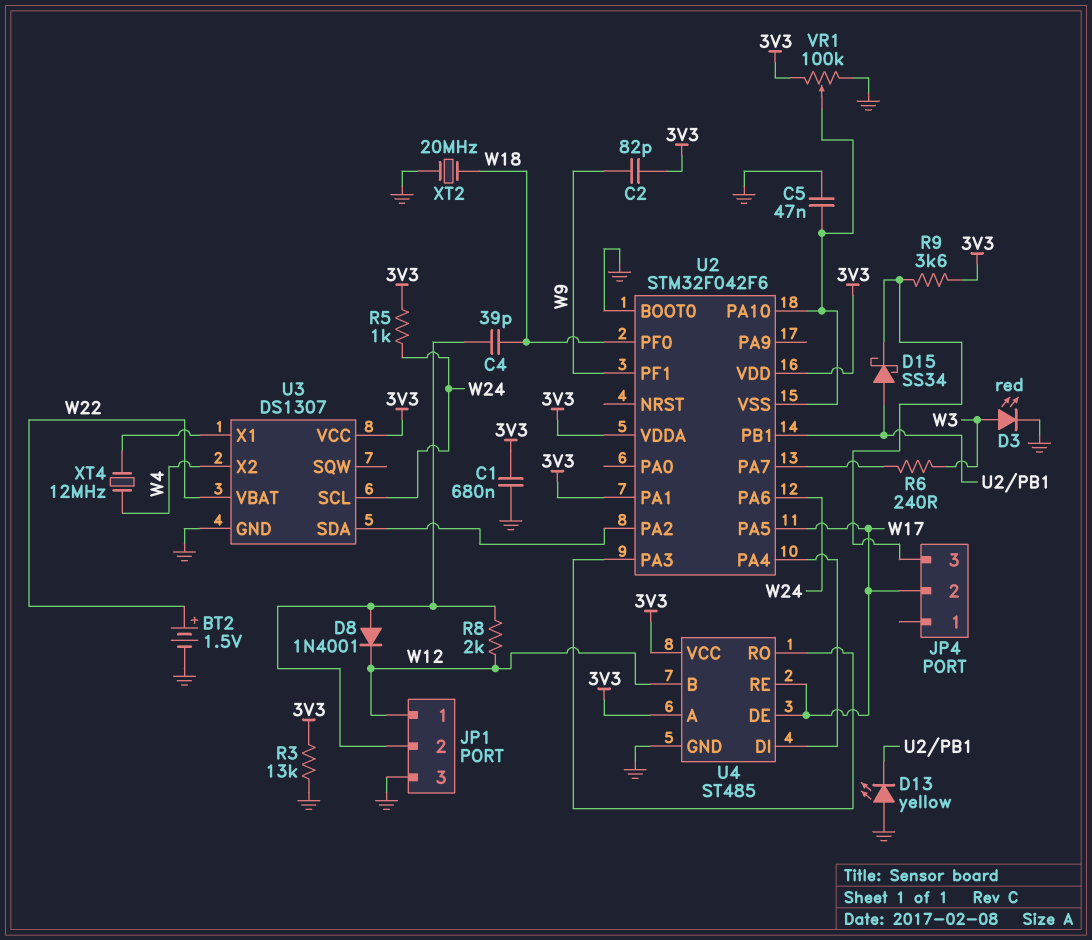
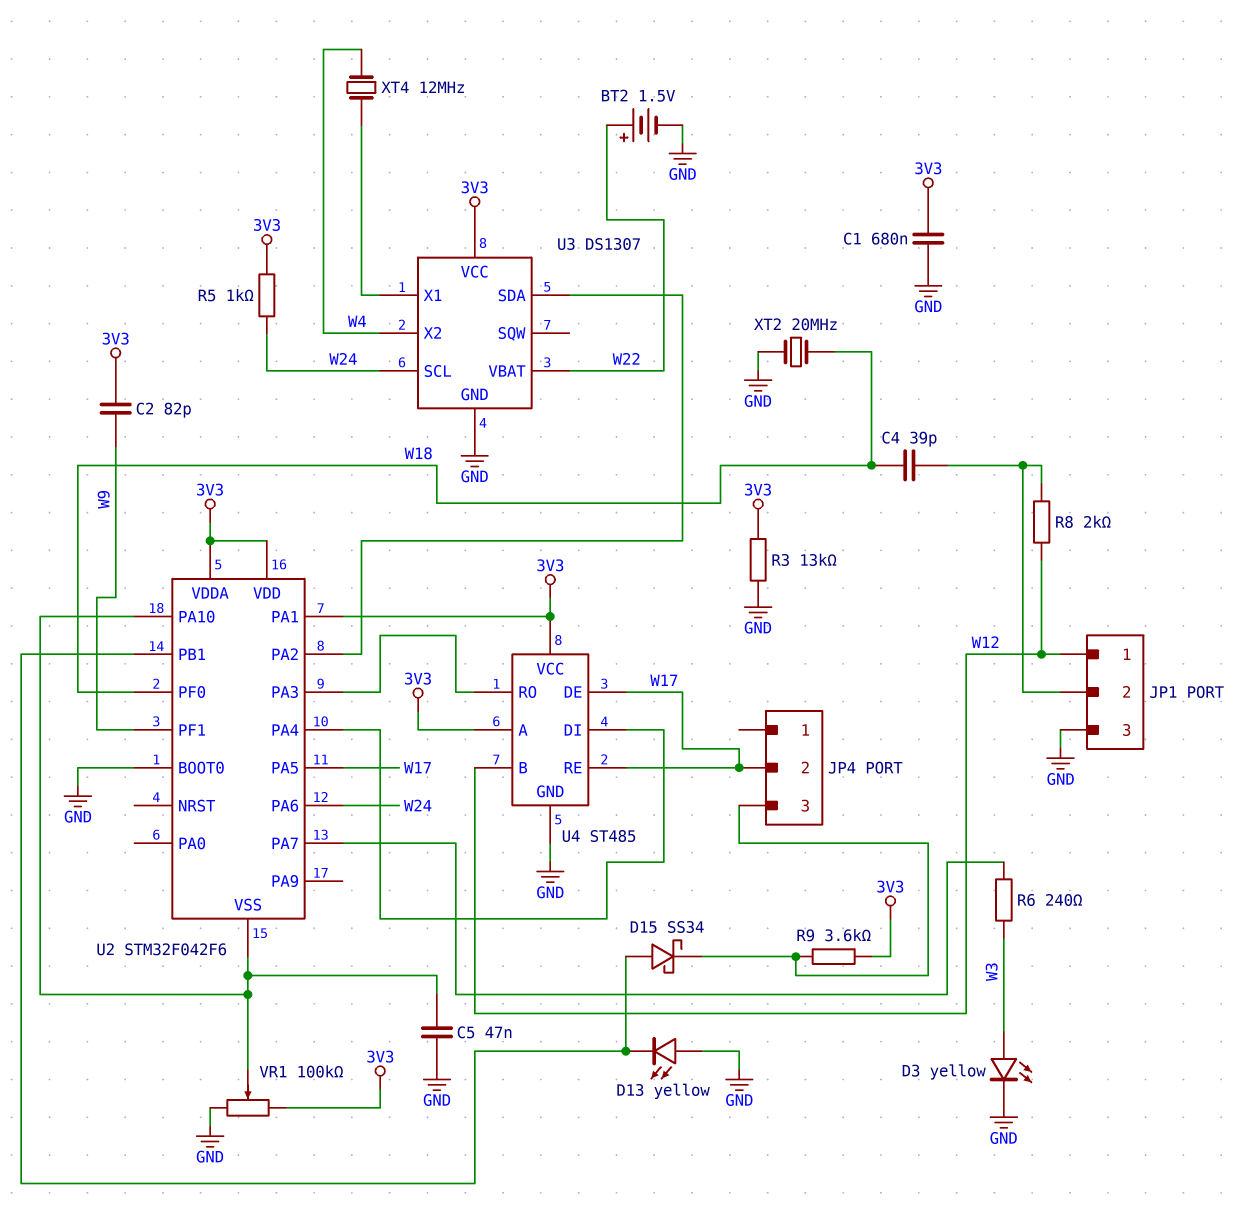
D3: LED red (A W3, K GND) -> LED yellow (A W3, K GND)
D8: diode 1N4001 (A JP1/2, K W12) -> none

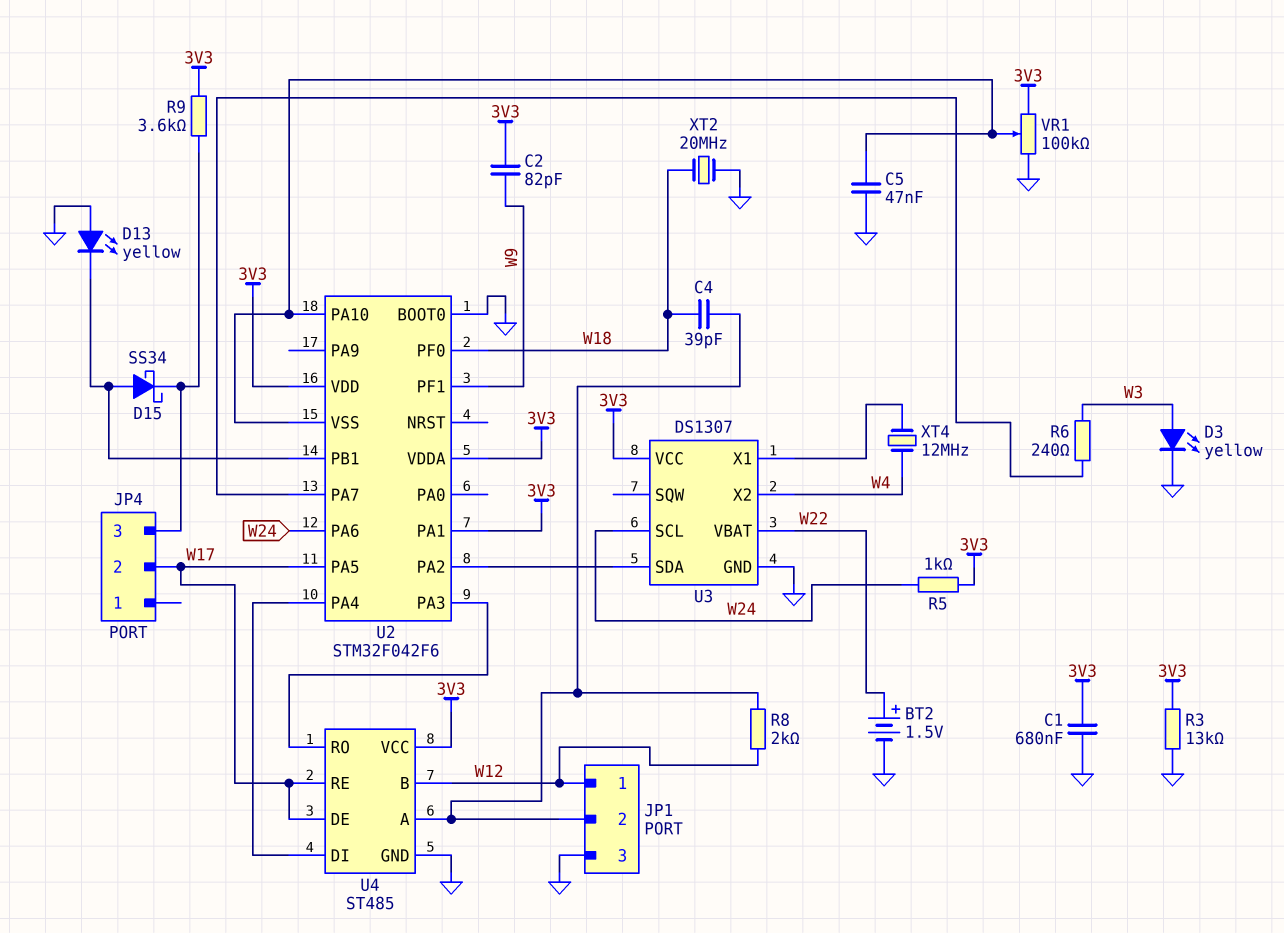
U4 pin A: 3V3 -> JP1/2

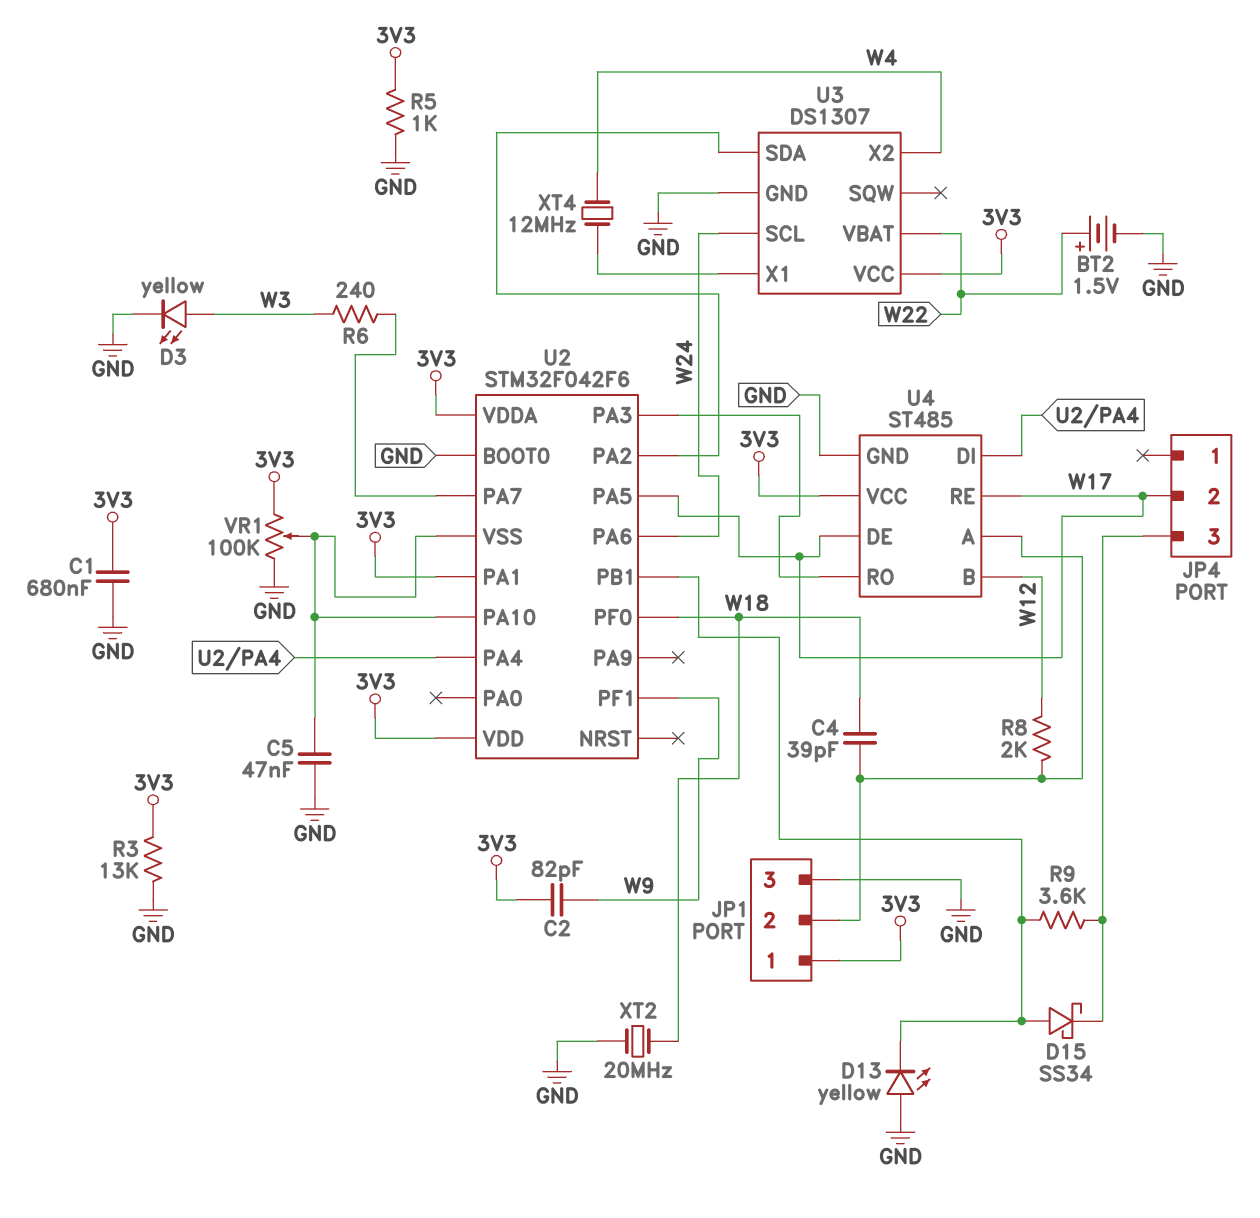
JP1 pin 1: W12 -> 3V3
R5: 1k (3V3, W24) -> 1k (3V3, GND)
R9: 3.6k (3V3, JP4/3) -> 3.6k (JP4/3, U2/PB1)

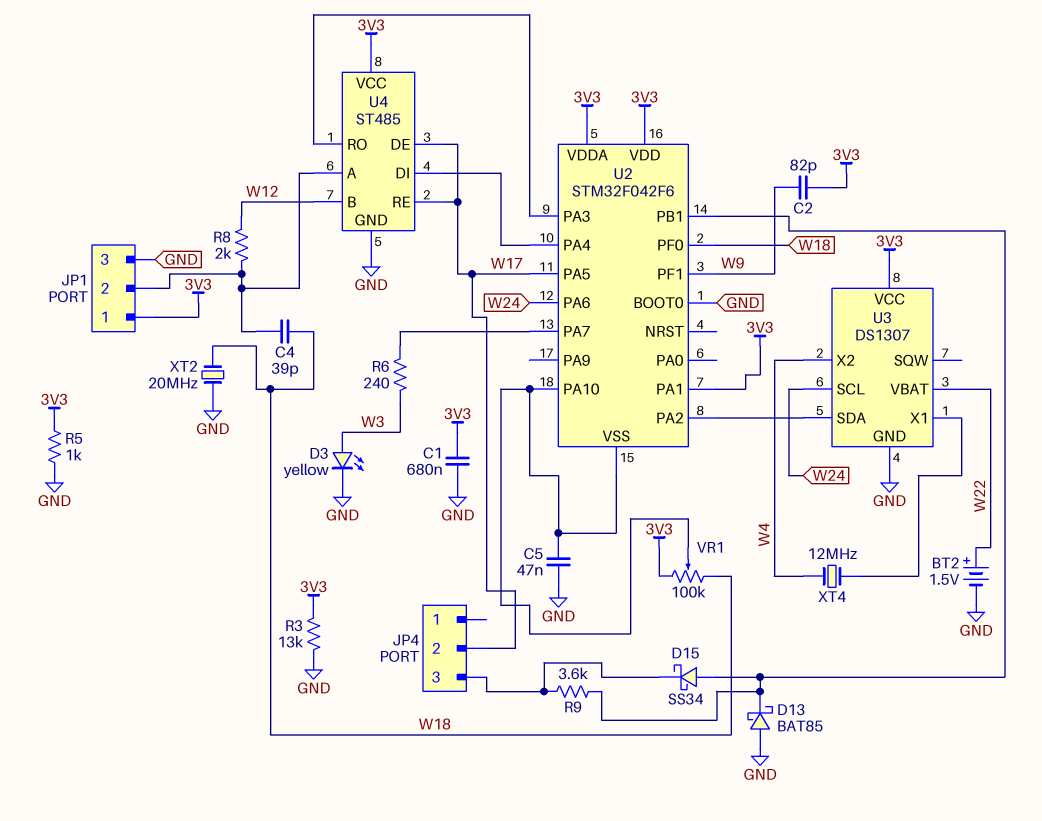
D13: LED yellow (A GND, K U2/PB1) -> schottky BAT85 (A GND, K U2/PB1)
VR1: 100k (3V3, GND, wiper U2/PA10) -> 100k (3V3, W18, wiper U2/PA10)

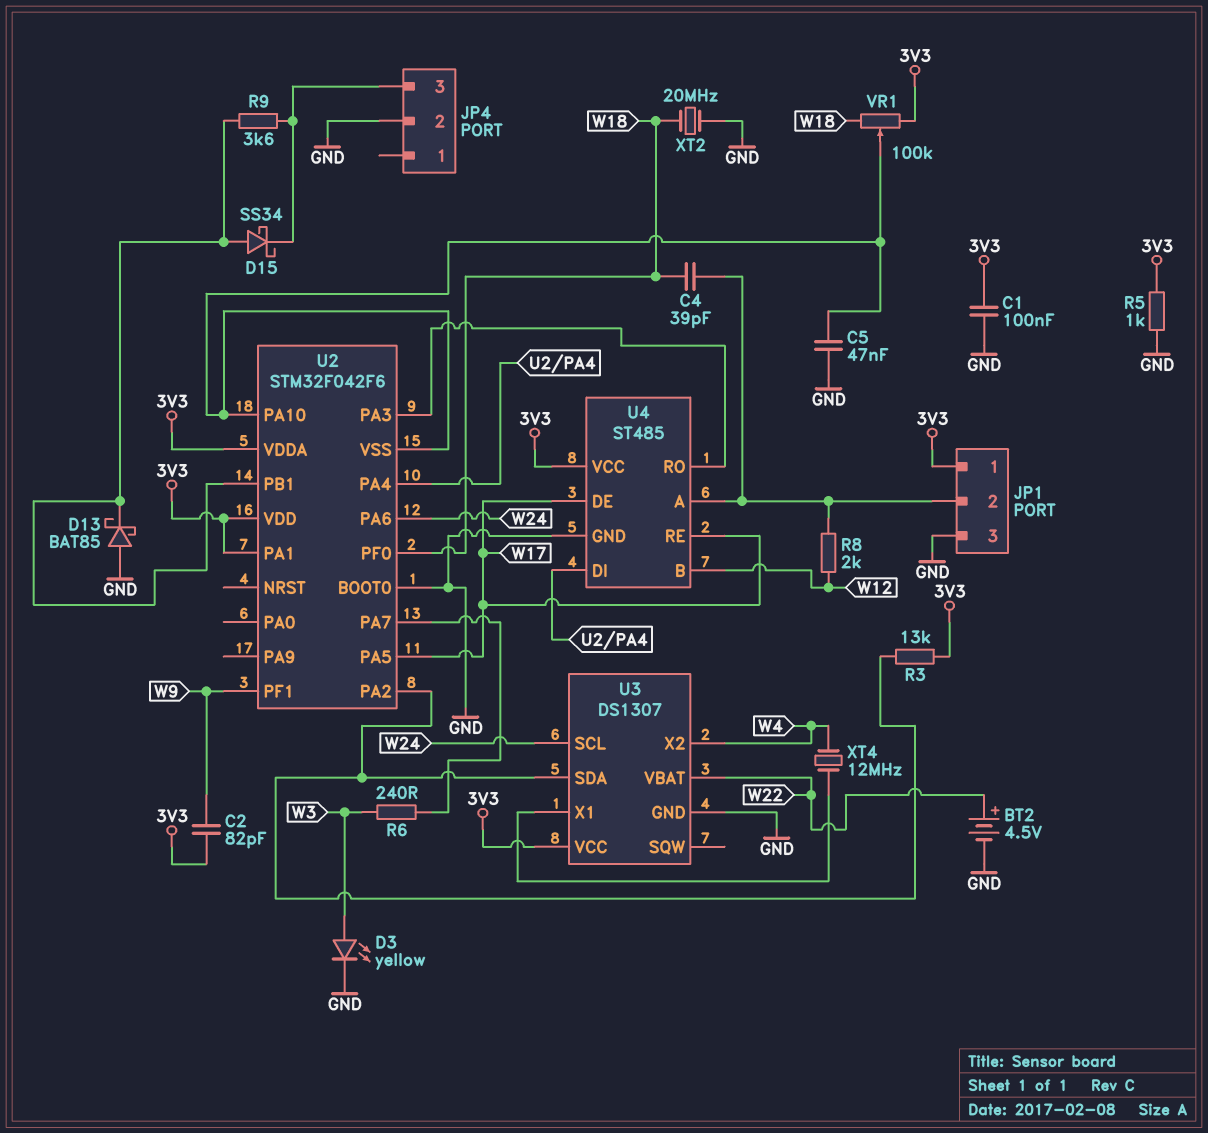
BT2: 1.5V (plus W22, minus GND) -> 4.5V (plus W22, minus GND)
C1: 680nF (3V3, GND) -> 100nF (3V3, GND)
JP4 pin 2: W17 -> GND
R3: 13k (3V3, GND) -> 13k (3V3, U2/PA2)

